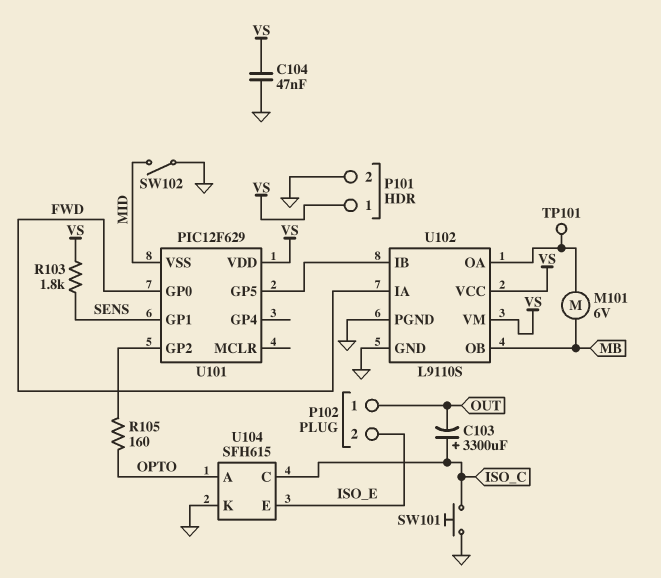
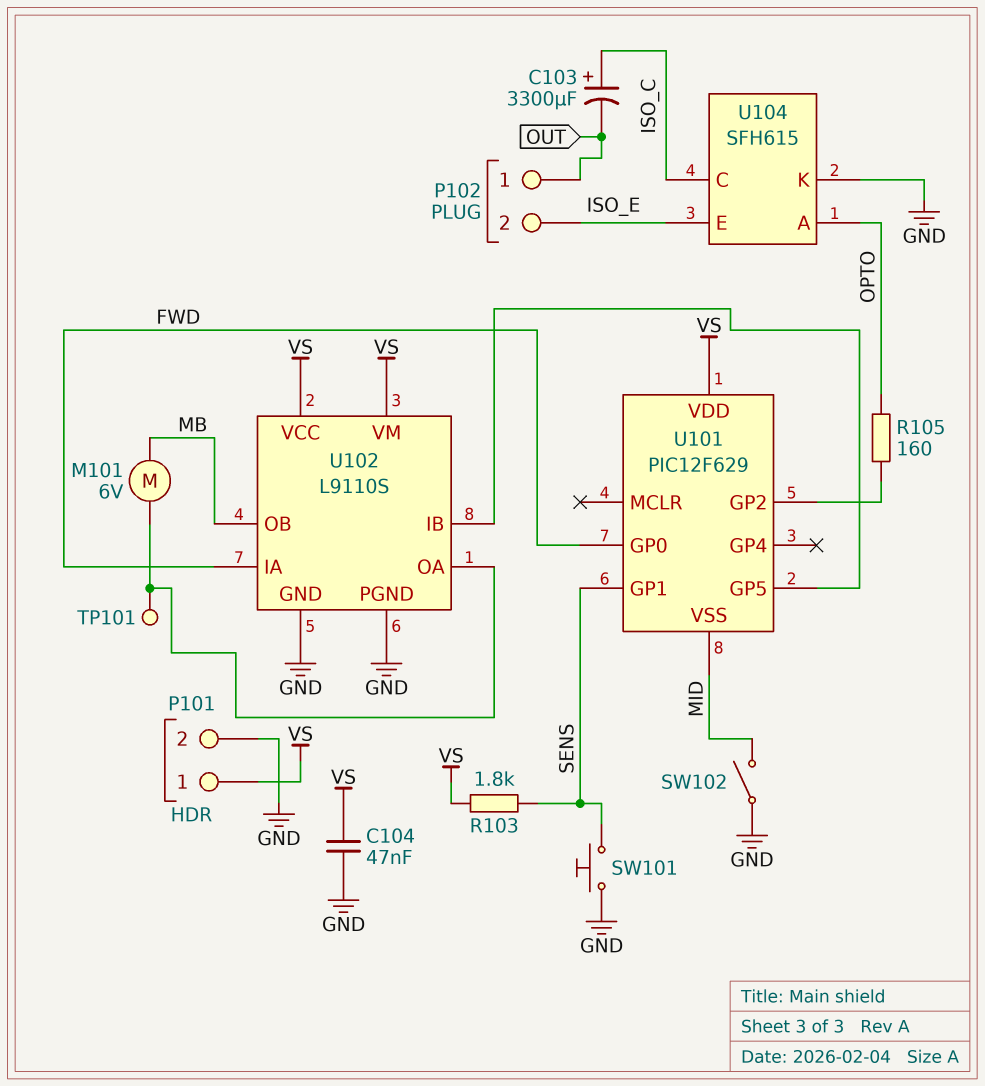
SW101: button (GND, ISO_C) -> button (GND, SENS)

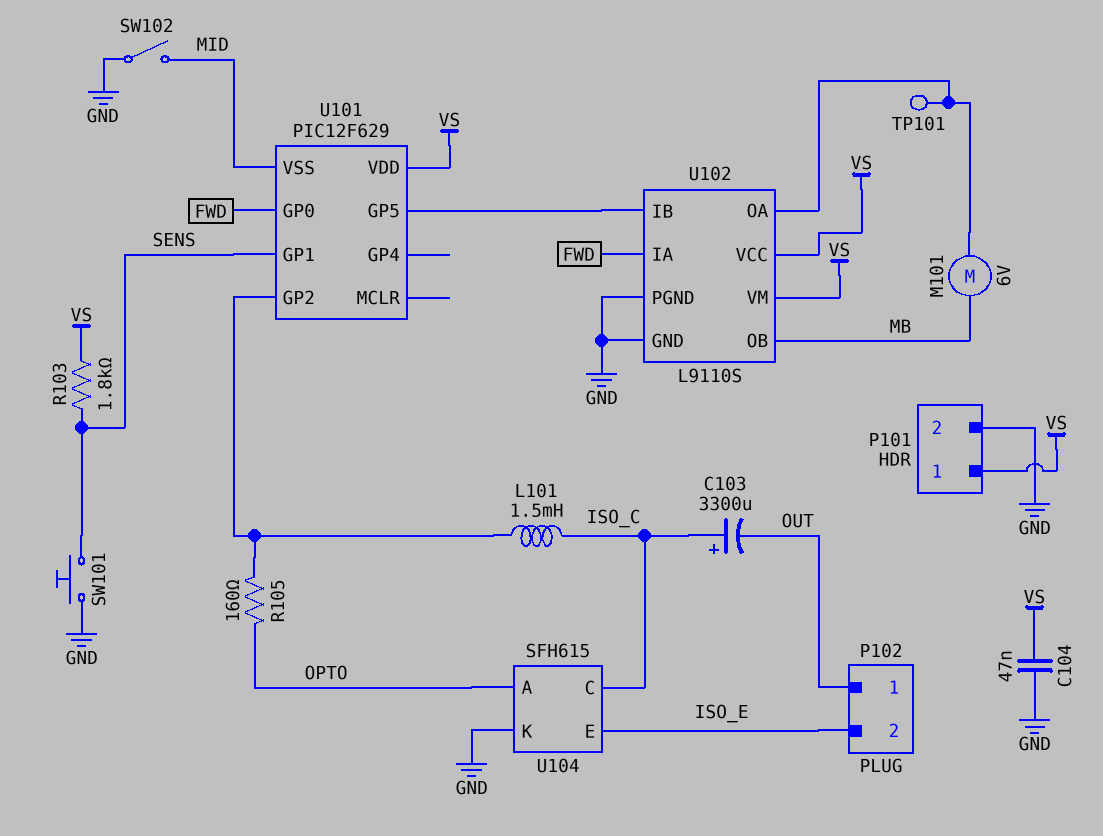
L101: none -> 1.5mH (ISO_C, U101/GP2)

